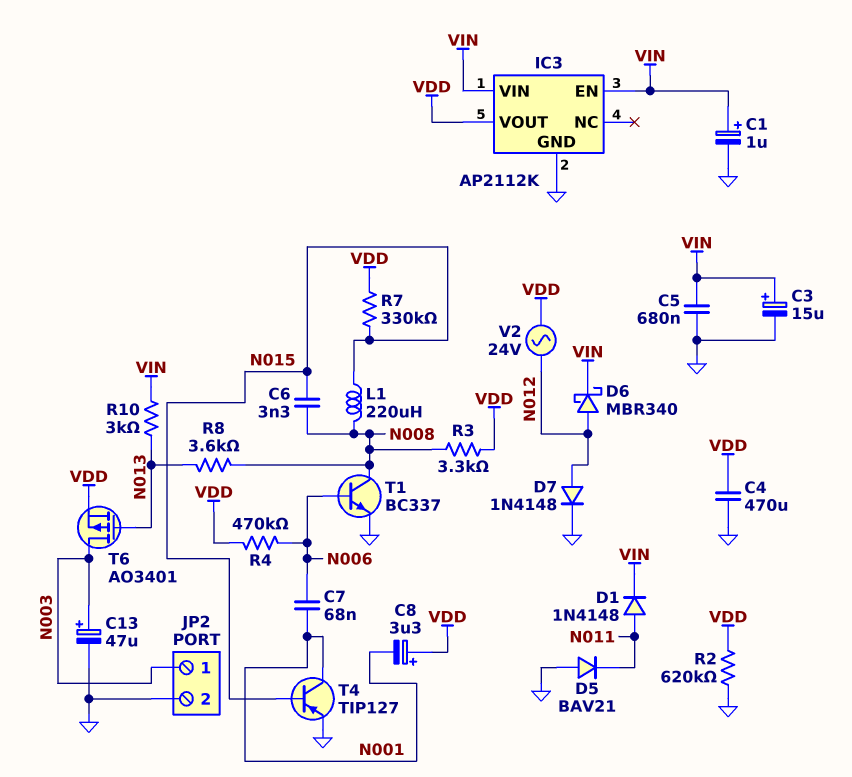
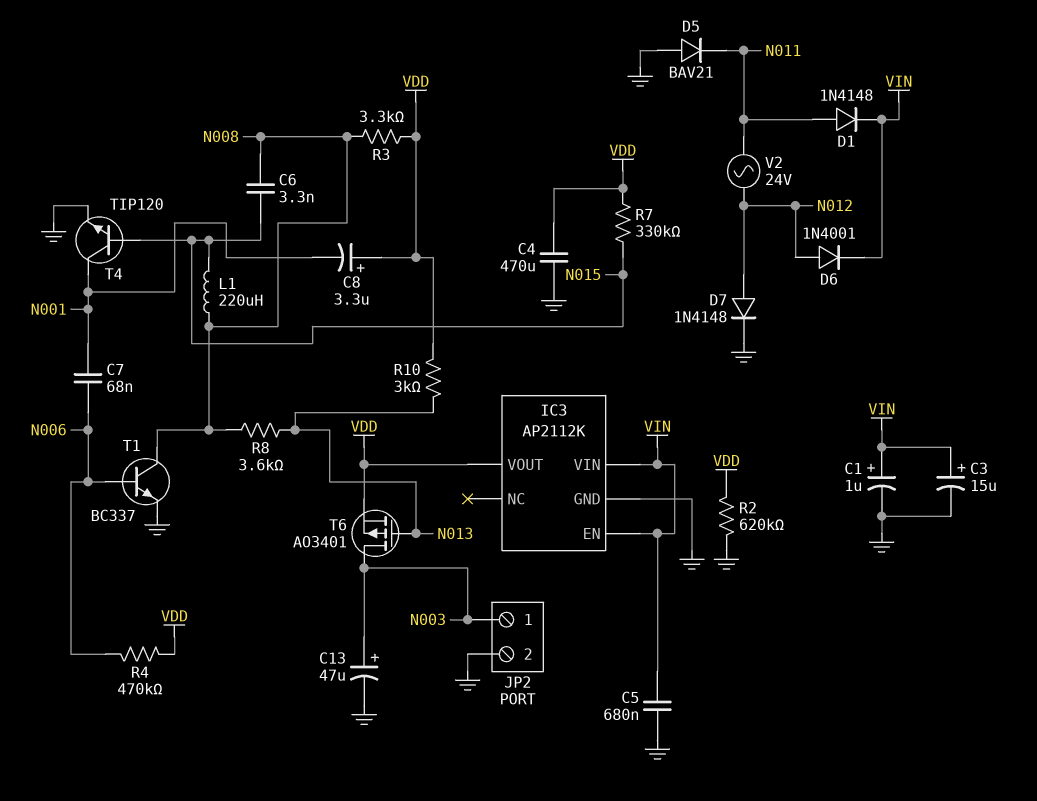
D6: schottky MBR340 (A N012, K VIN) -> diode 1N4001 (A N012, K VIN)
R10: 3k (N013, VIN) -> 3k (N013, VDD)
T4: PNP TIP127 (B N015, C N001, E GND) -> NPN TIP120 (B N015, C N001, E GND)
V2: AC 24V (N012, VDD) -> AC 24V (N011, N012)

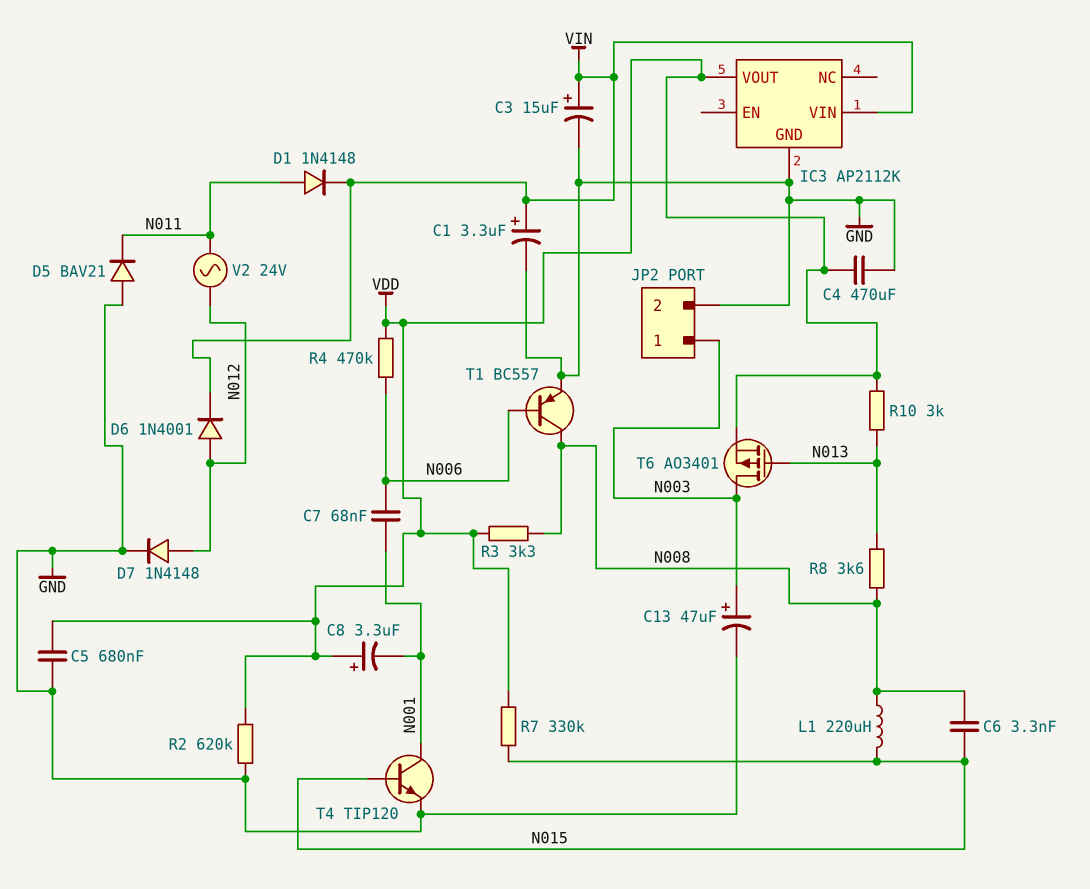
C1: 1uF (plus VIN, minus GND) -> 3.3uF (plus VIN, minus GND)
C5: 680nF (GND, VIN) -> 680nF (GND, VDD)
IC3 pin EN: VIN -> none
T1: NPN BC337 (B N006, C N008, E GND) -> PNP BC557 (B N006, C N008, E GND)

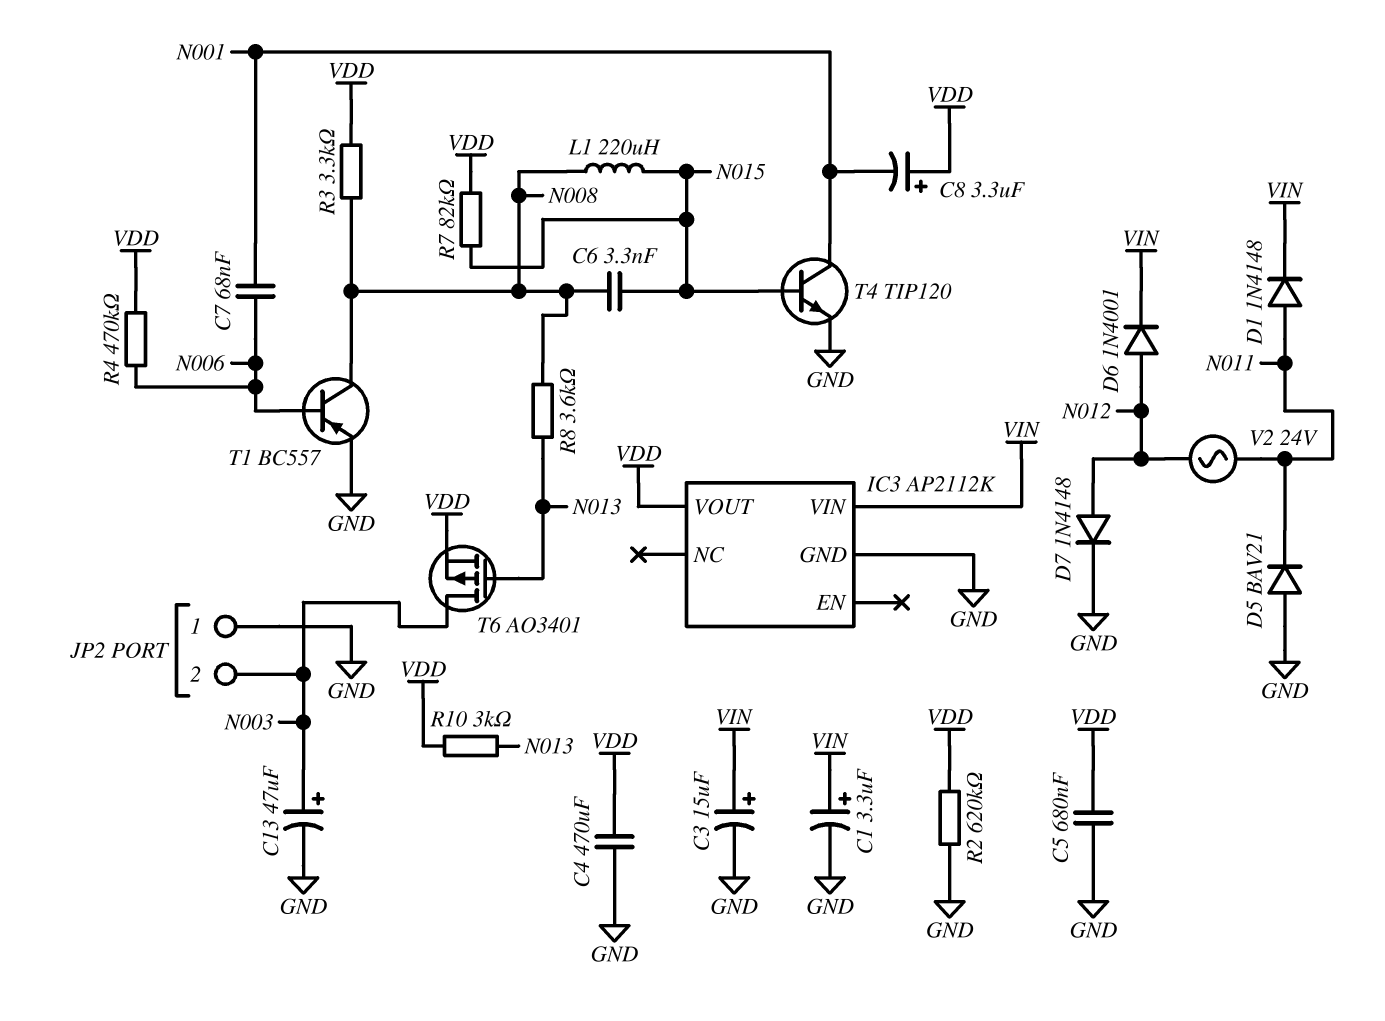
JP2 pin 1: N003 -> GND
JP2 pin 2: GND -> N003
R7: 330k (N015, VDD) -> 82k (N015, VDD)

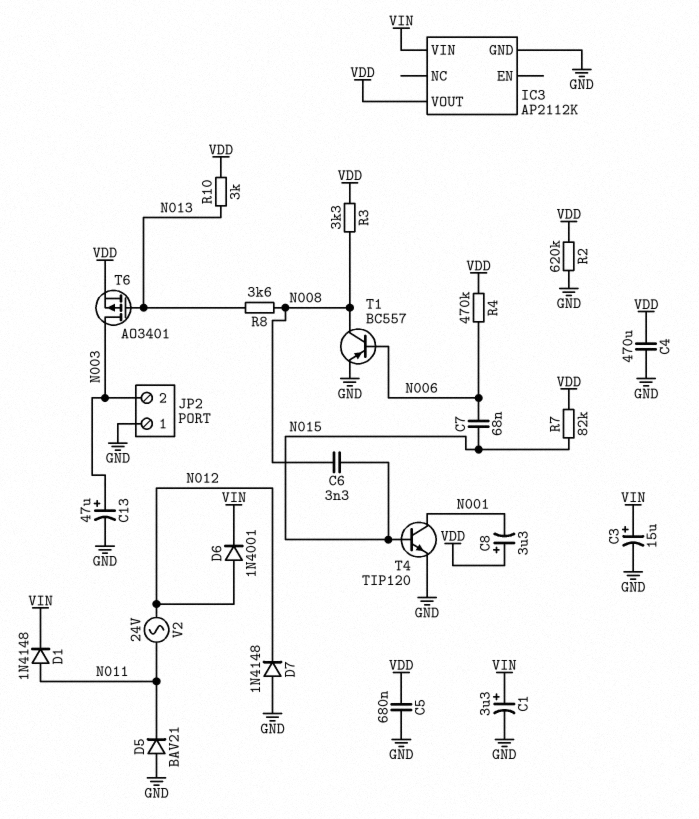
C7: 68nF (N001, N006) -> 68nF (N006, N015)
D7: diode 1N4148 (A N012, K GND) -> diode 1N4148 (A GND, K N012)
L1: 220uH (N008, N015) -> none

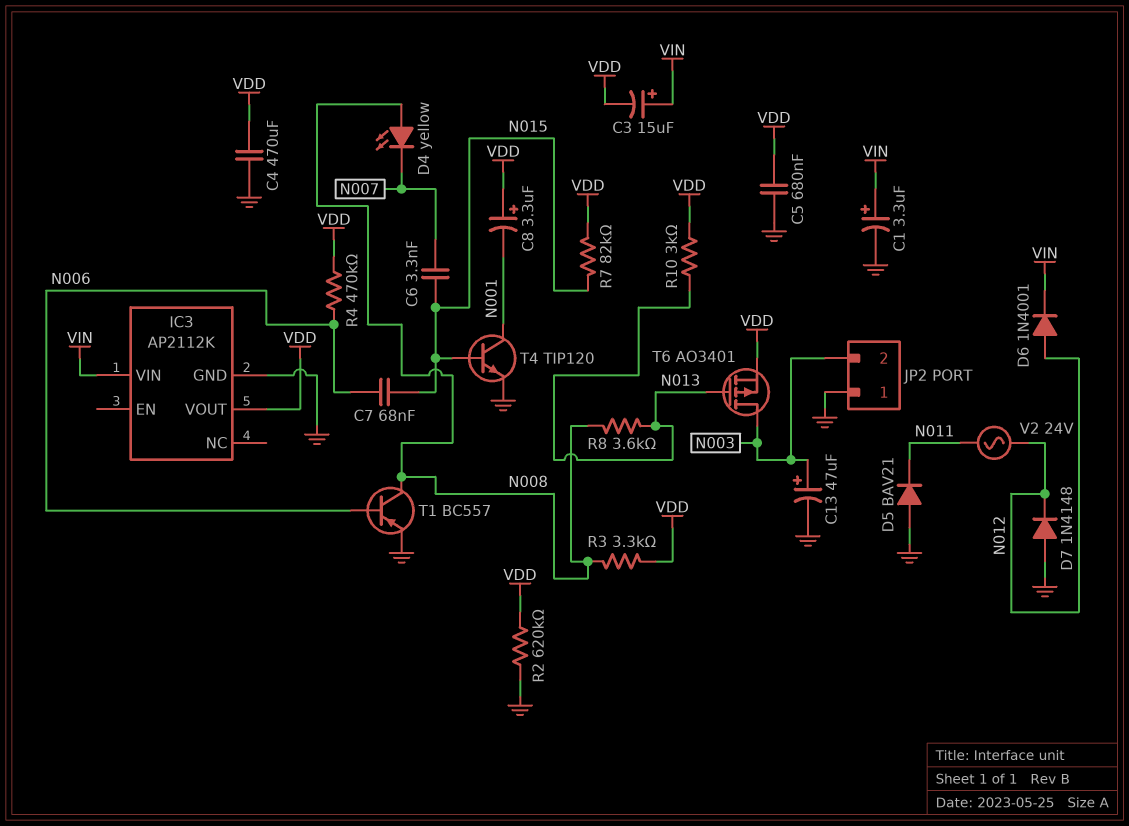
C3: 15uF (plus VIN, minus GND) -> 15uF (plus VIN, minus VDD)
C6: 3.3nF (N008, N015) -> 3.3nF (N007, N015)
D1: diode 1N4148 (A N011, K VIN) -> none
D4: none -> LED yellow (A N008, K N007)

